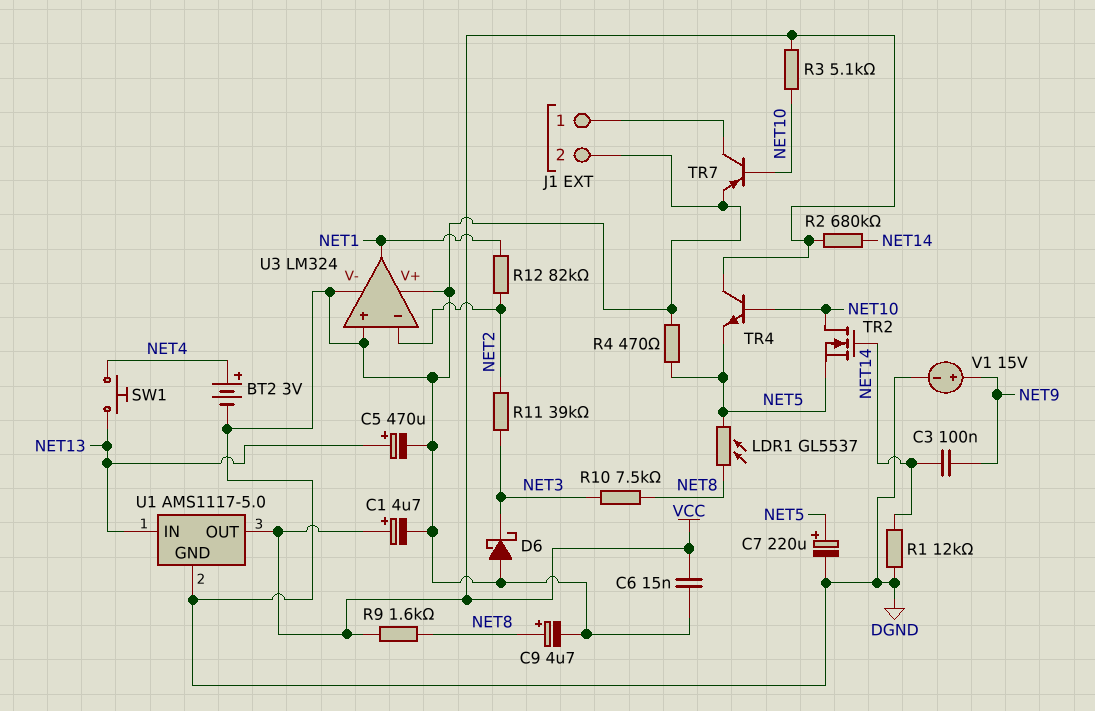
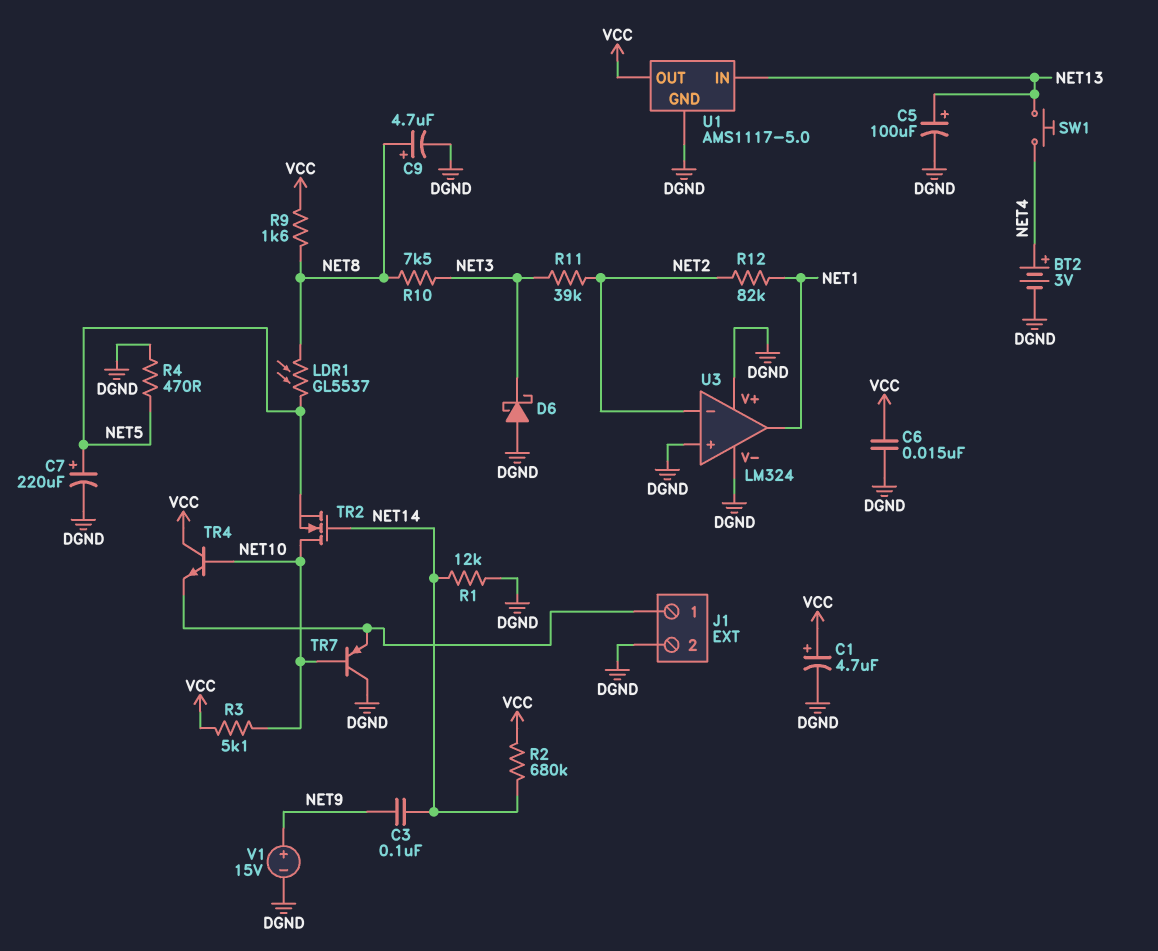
C5: 470uF (plus NET13, minus DGND) -> 100uF (plus NET13, minus DGND)
TR4: NPN (B NET10, C VCC, E NET5) -> NPN (B NET10, C VCC, E J1/1)
TR7: PNP (B NET10, C J1/1, E DGND) -> PNP (B NET10, C DGND, E J1/1)

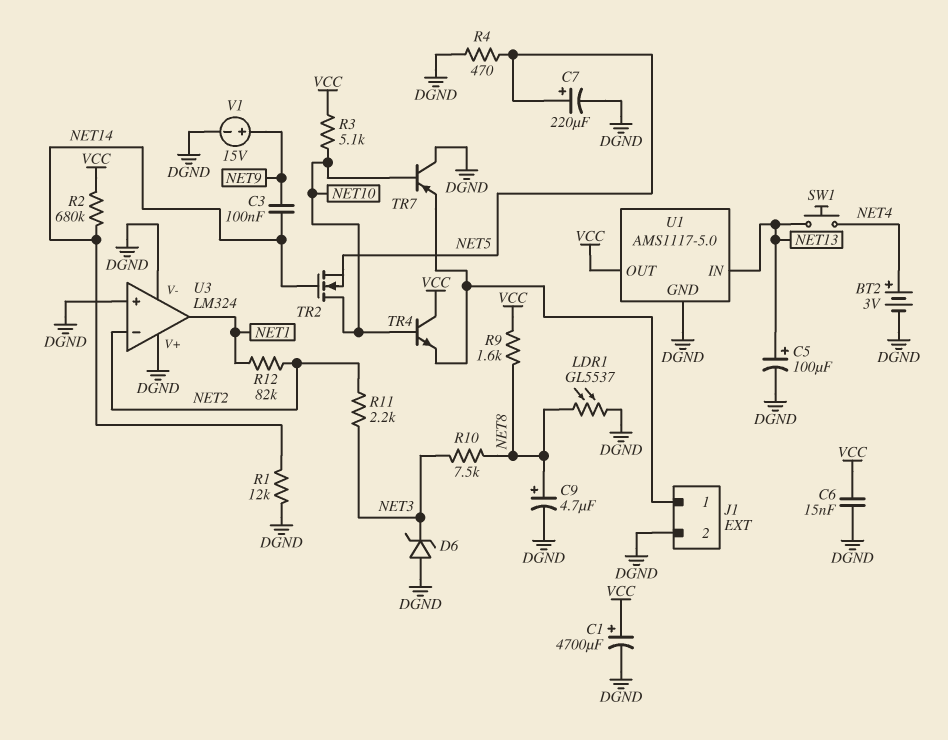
C1: 4.7uF (plus VCC, minus DGND) -> 4700uF (plus VCC, minus DGND)
D6: schottky (A DGND, K NET3) -> zener (A DGND, K NET3)
LDR1: GL5537 (NET5, NET8) -> GL5537 (DGND, NET8)
R11: 39k (NET2, NET3) -> 2.2k (NET2, NET3)

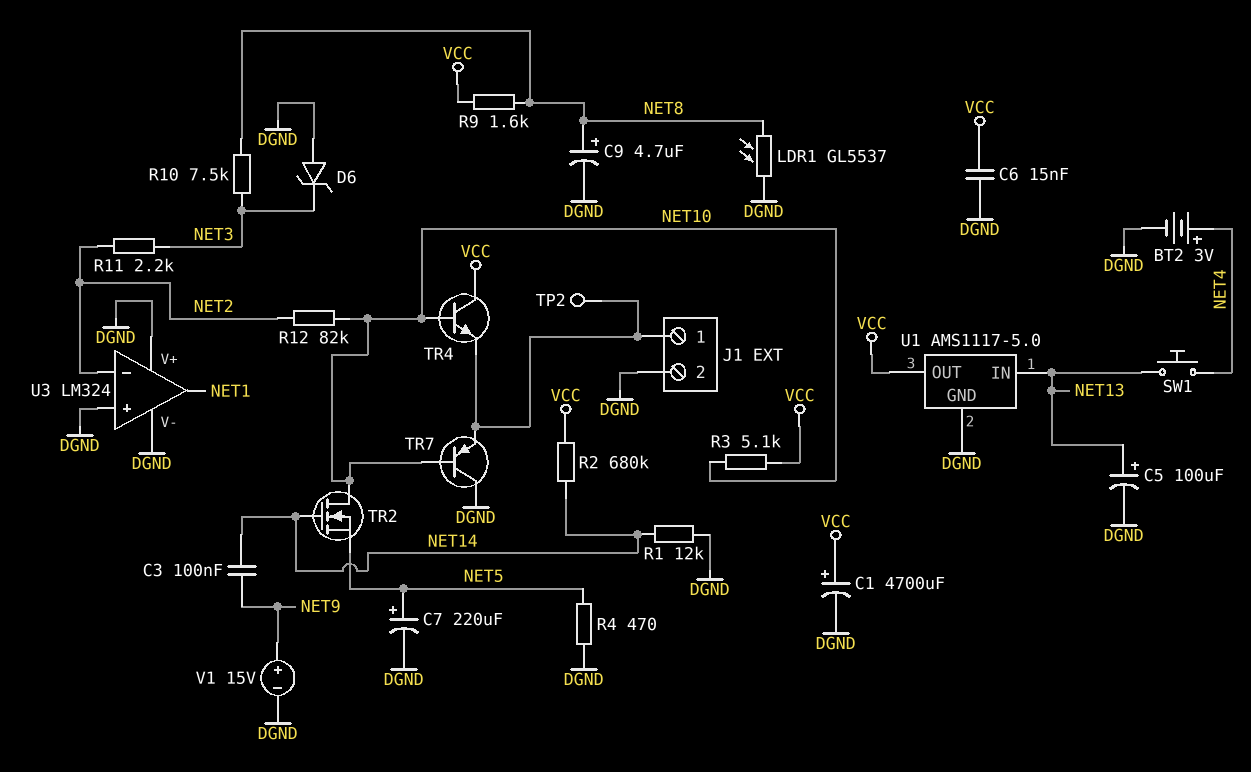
R12: 82k (NET1, NET2) -> 82k (NET2, NET10)
TP2: none -> test point (J1/1)

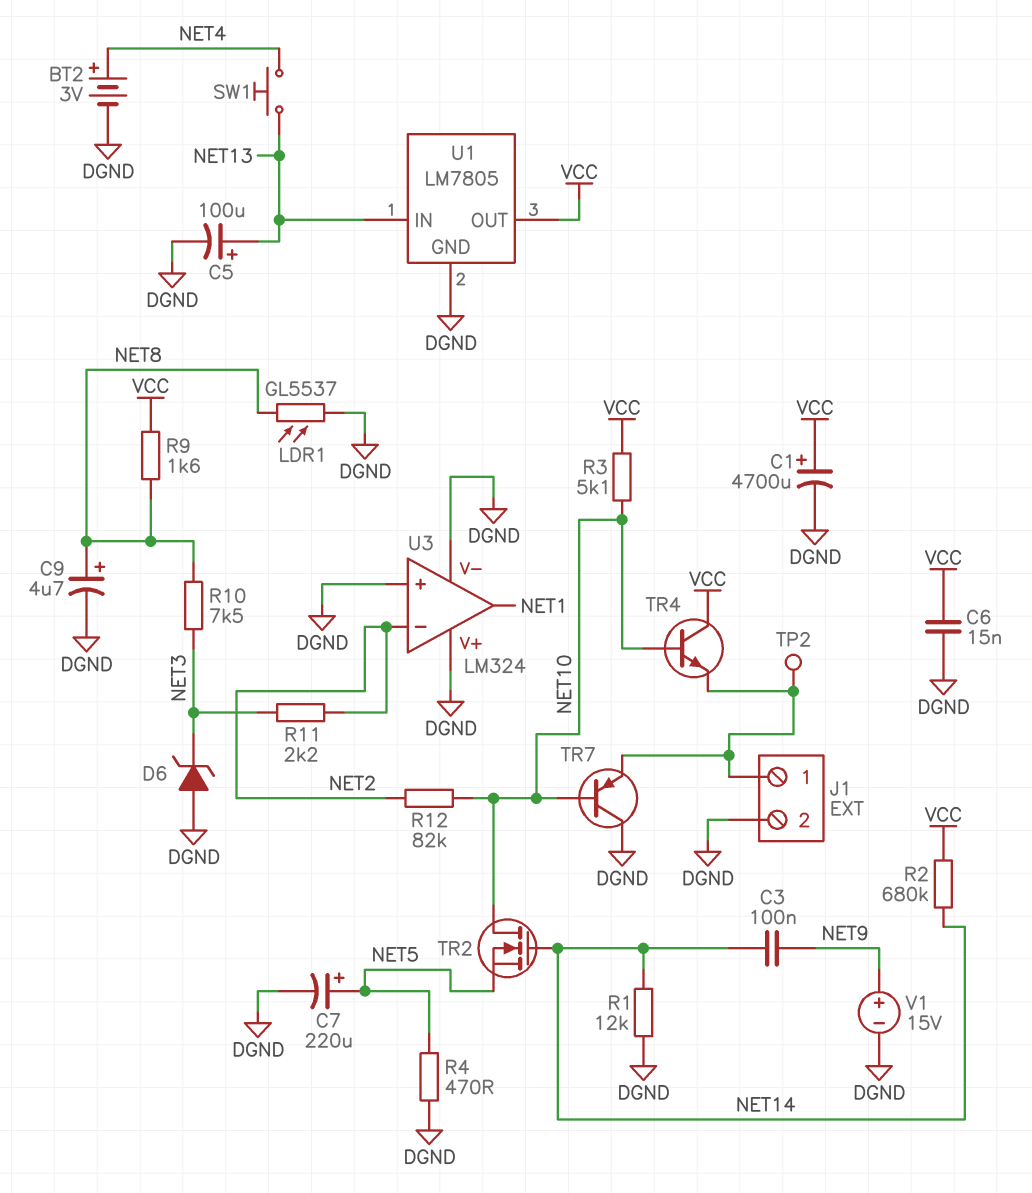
U1: AMS1117-5.0 -> LM7805

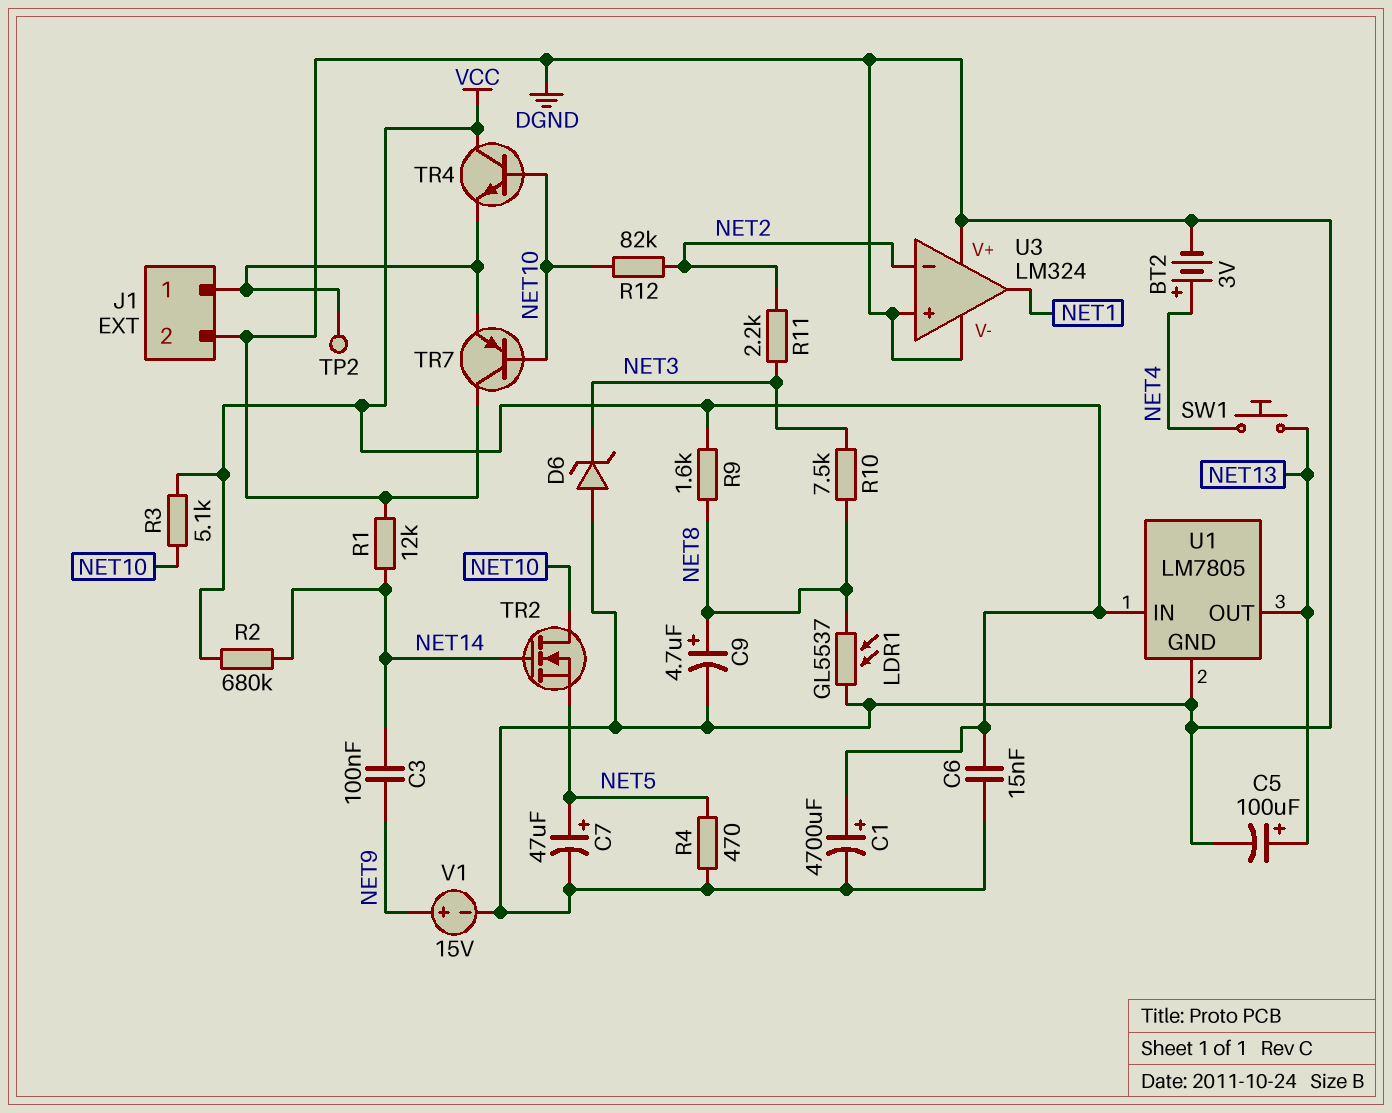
C7: 220uF (plus NET5, minus DGND) -> 47uF (plus NET5, minus DGND)
U1 pin IN: NET13 -> VCC
U1 pin OUT: VCC -> NET13

